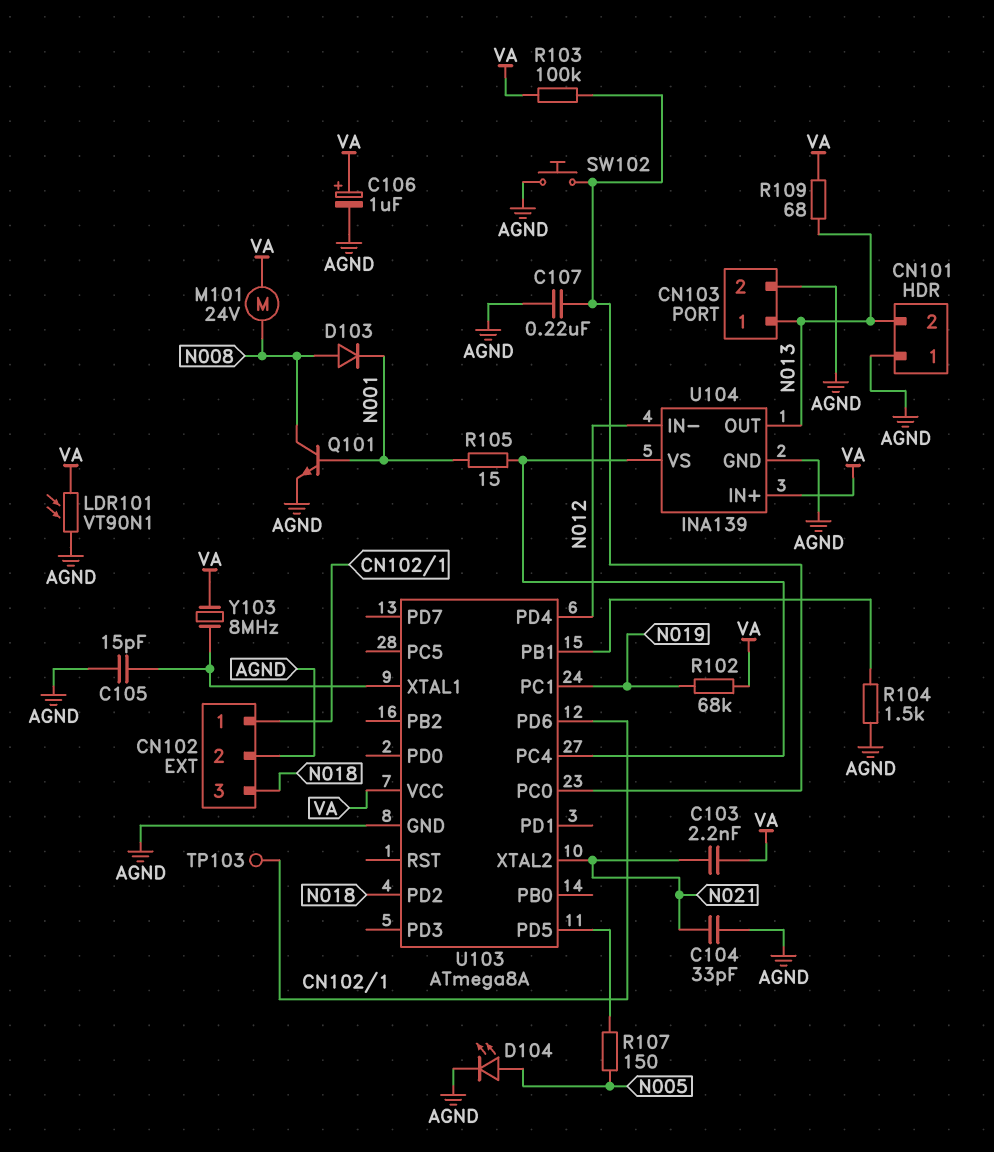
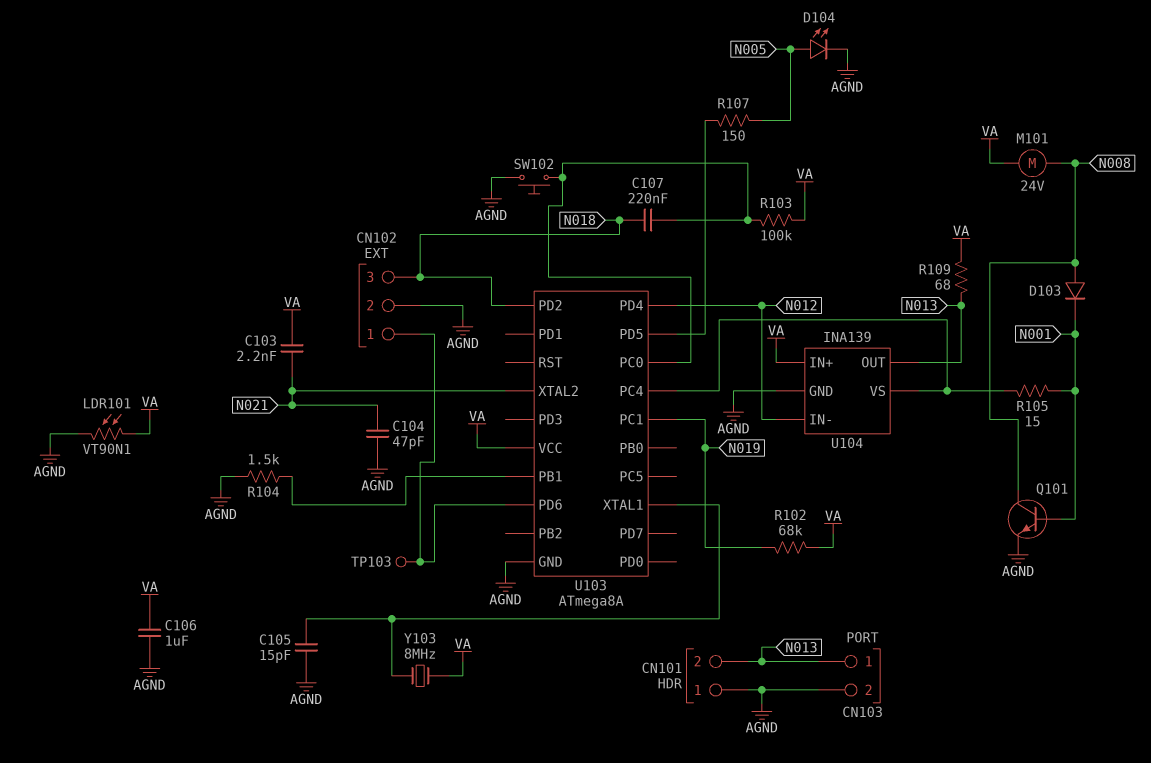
C104: 33pF (AGND, N021) -> 47pF (AGND, N021)
C106: 1uF (plus VA, minus AGND) -> 1uF (AGND, VA)
C107: 220nF (AGND, U103/PC0) -> 220nF (N018, U103/PC0)

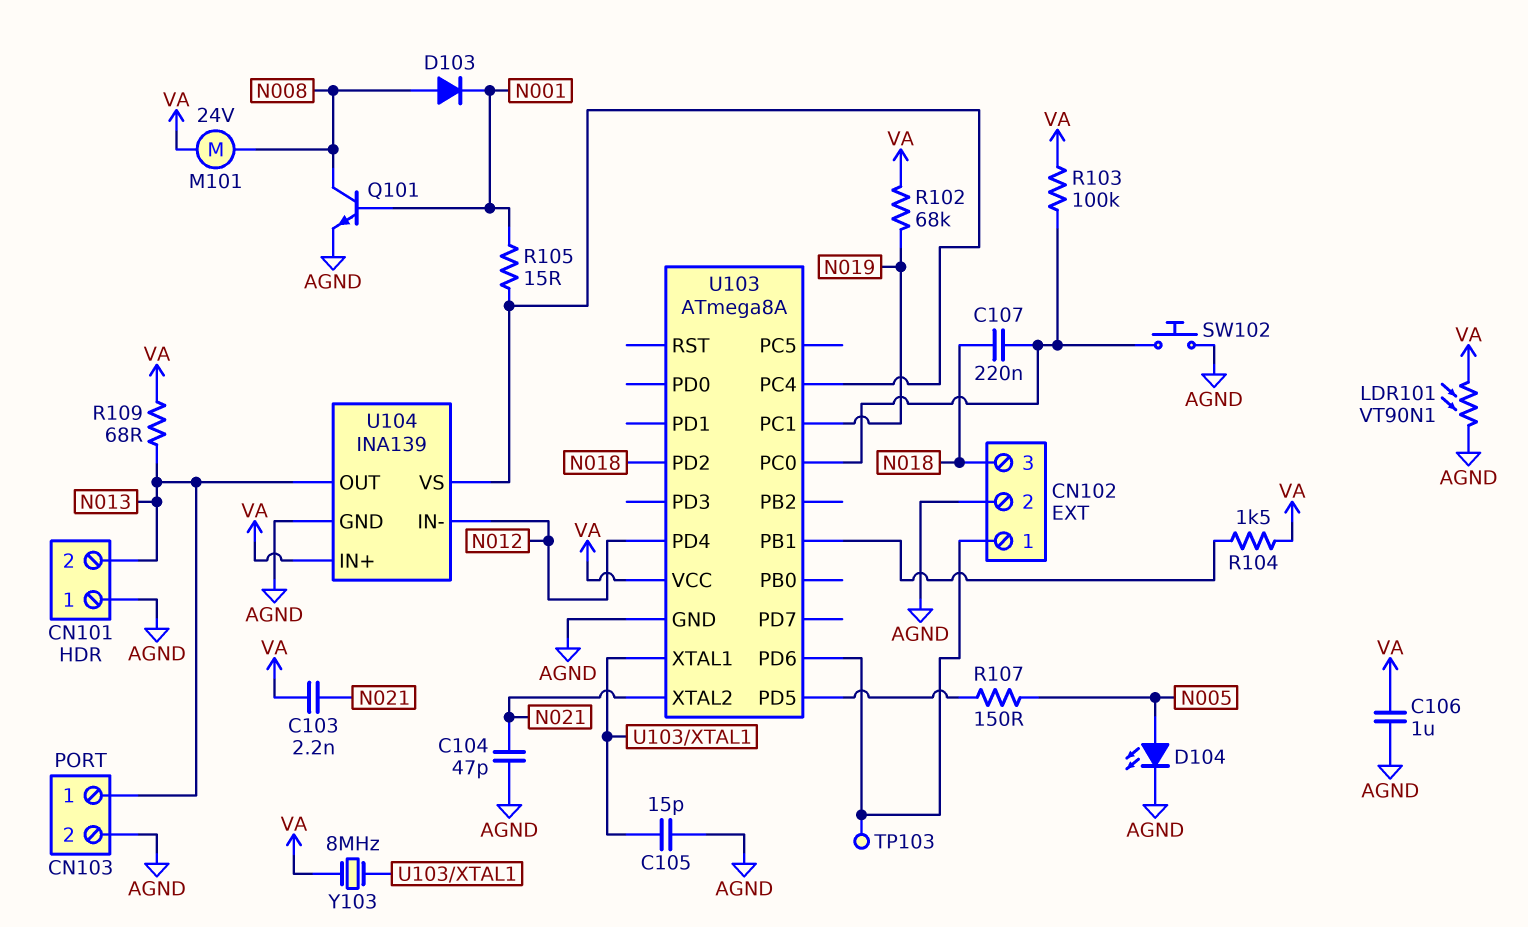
R104: 1.5k (AGND, U103/PB1) -> 1.5k (U103/PB1, VA)

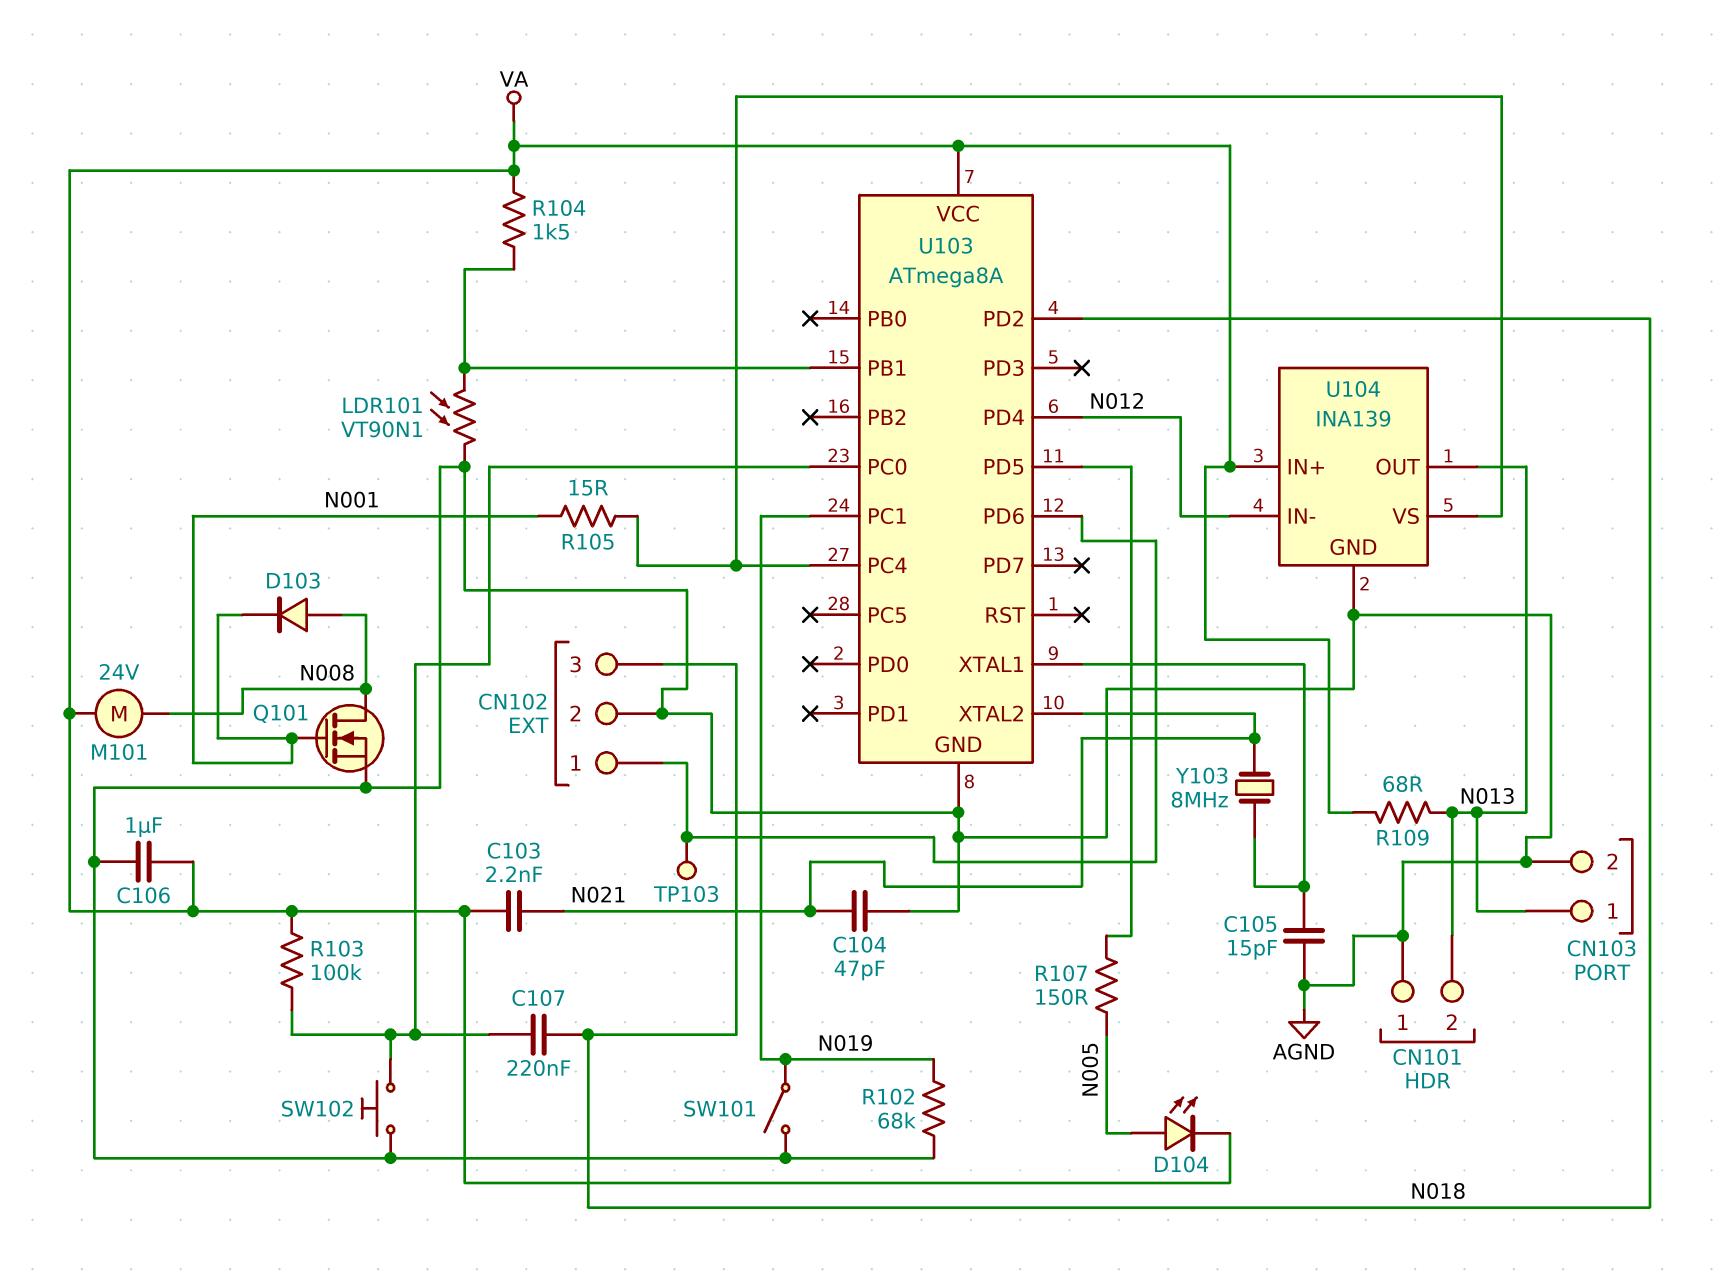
D104: LED (A N005, K AGND) -> LED (A N005, K VA)
LDR101: VT90N1 (AGND, VA) -> VT90N1 (AGND, U103/PB1)
Q101: NPN (B N001, C N008, E AGND) -> NMOS (G N001, D N008, S AGND)
R102: 68k (N019, VA) -> 68k (AGND, N019)
SW101: none -> switch (AGND, N019)
Y103: 8MHz (U103/XTAL1, VA) -> 8MHz (N021, U103/XTAL1)

